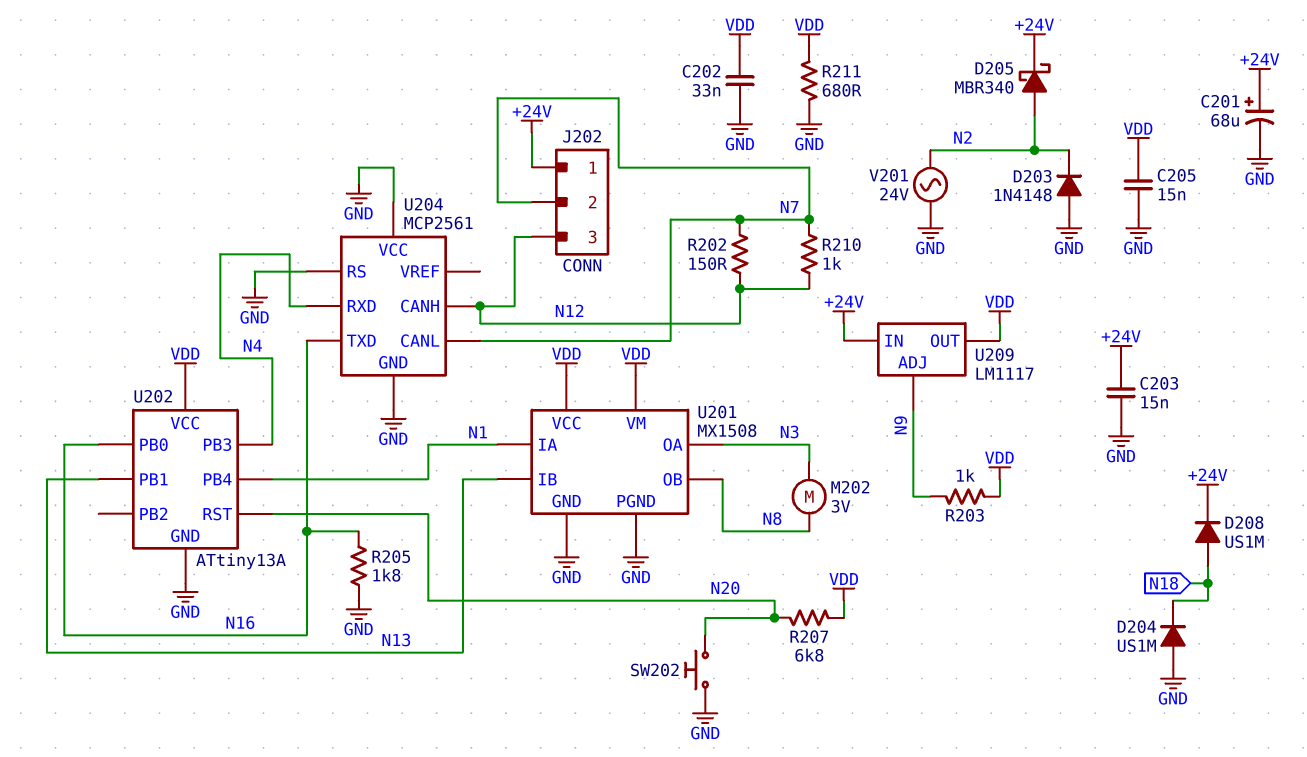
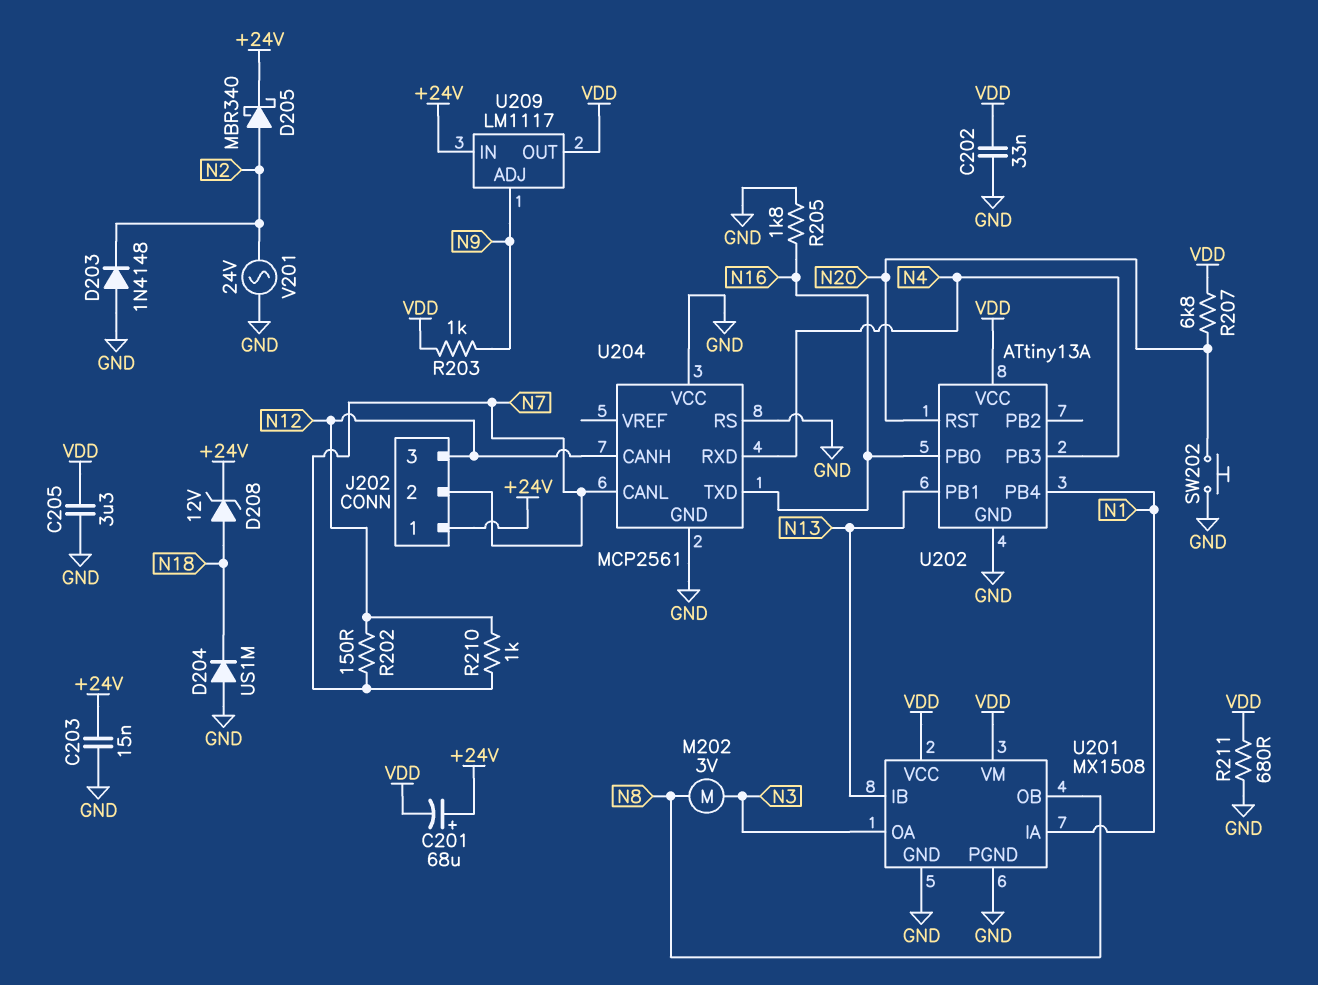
C201: 68uF (plus +24V, minus GND) -> 68uF (plus +24V, minus VDD)
C205: 15nF (GND, VDD) -> 3.3uF (GND, VDD)
D208: diode US1M (A N18, K +24V) -> zener 12V (A N18, K +24V)

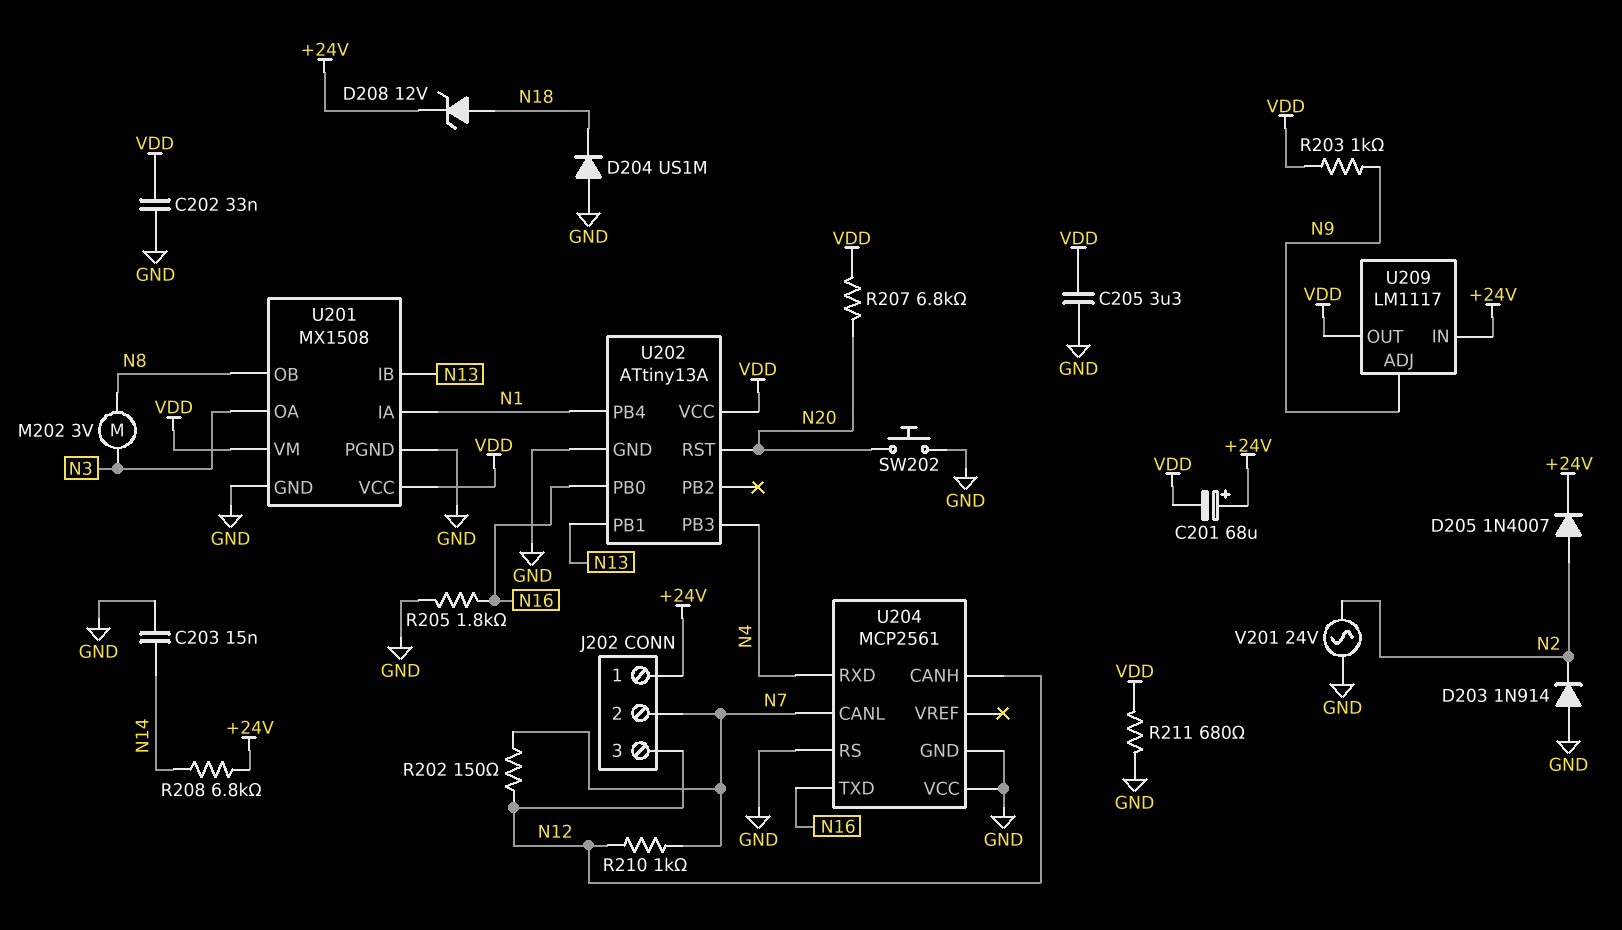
C203: 15nF (+24V, GND) -> 15nF (GND, N14)
D203: diode 1N4148 (A GND, K N2) -> diode 1N914 (A GND, K N2)
D205: schottky MBR340 (A N2, K +24V) -> diode 1N4007 (A N2, K +24V)
R208: none -> 6.8k (+24V, N14)

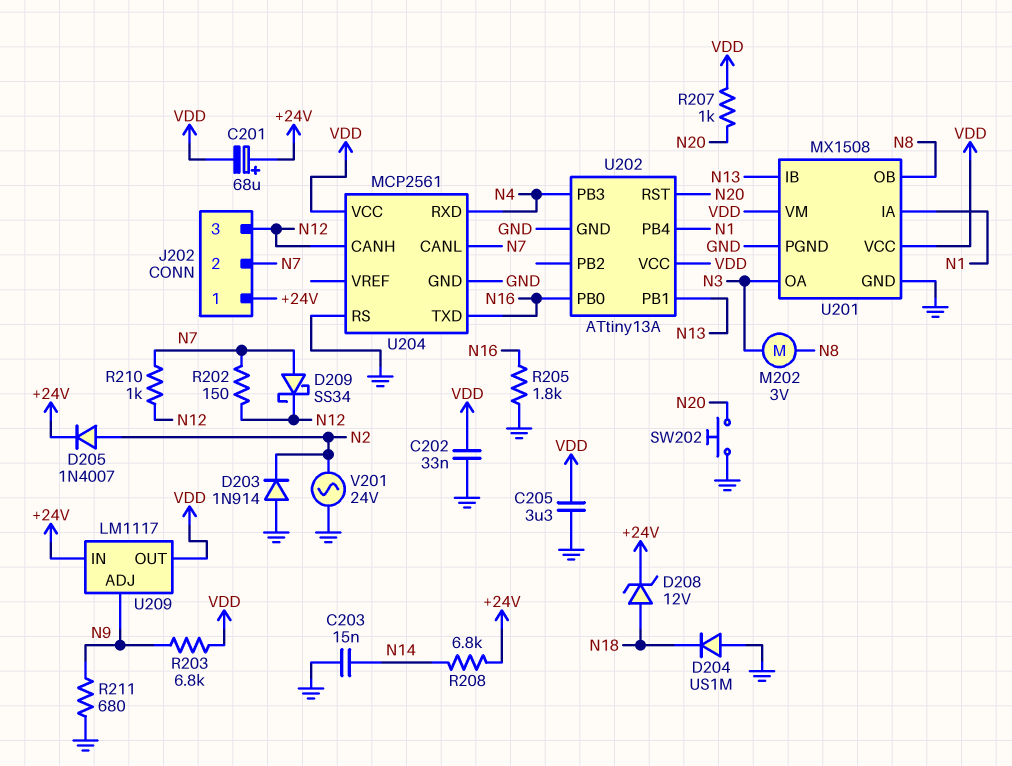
D209: none -> schottky SS34 (A N7, K N12)
R203: 1k (N9, VDD) -> 6.8k (N9, VDD)
R207: 6.8k (N20, VDD) -> 1k (N20, VDD)
R211: 680 (GND, VDD) -> 680 (GND, N9)
U204 pin VCC: GND -> VDD

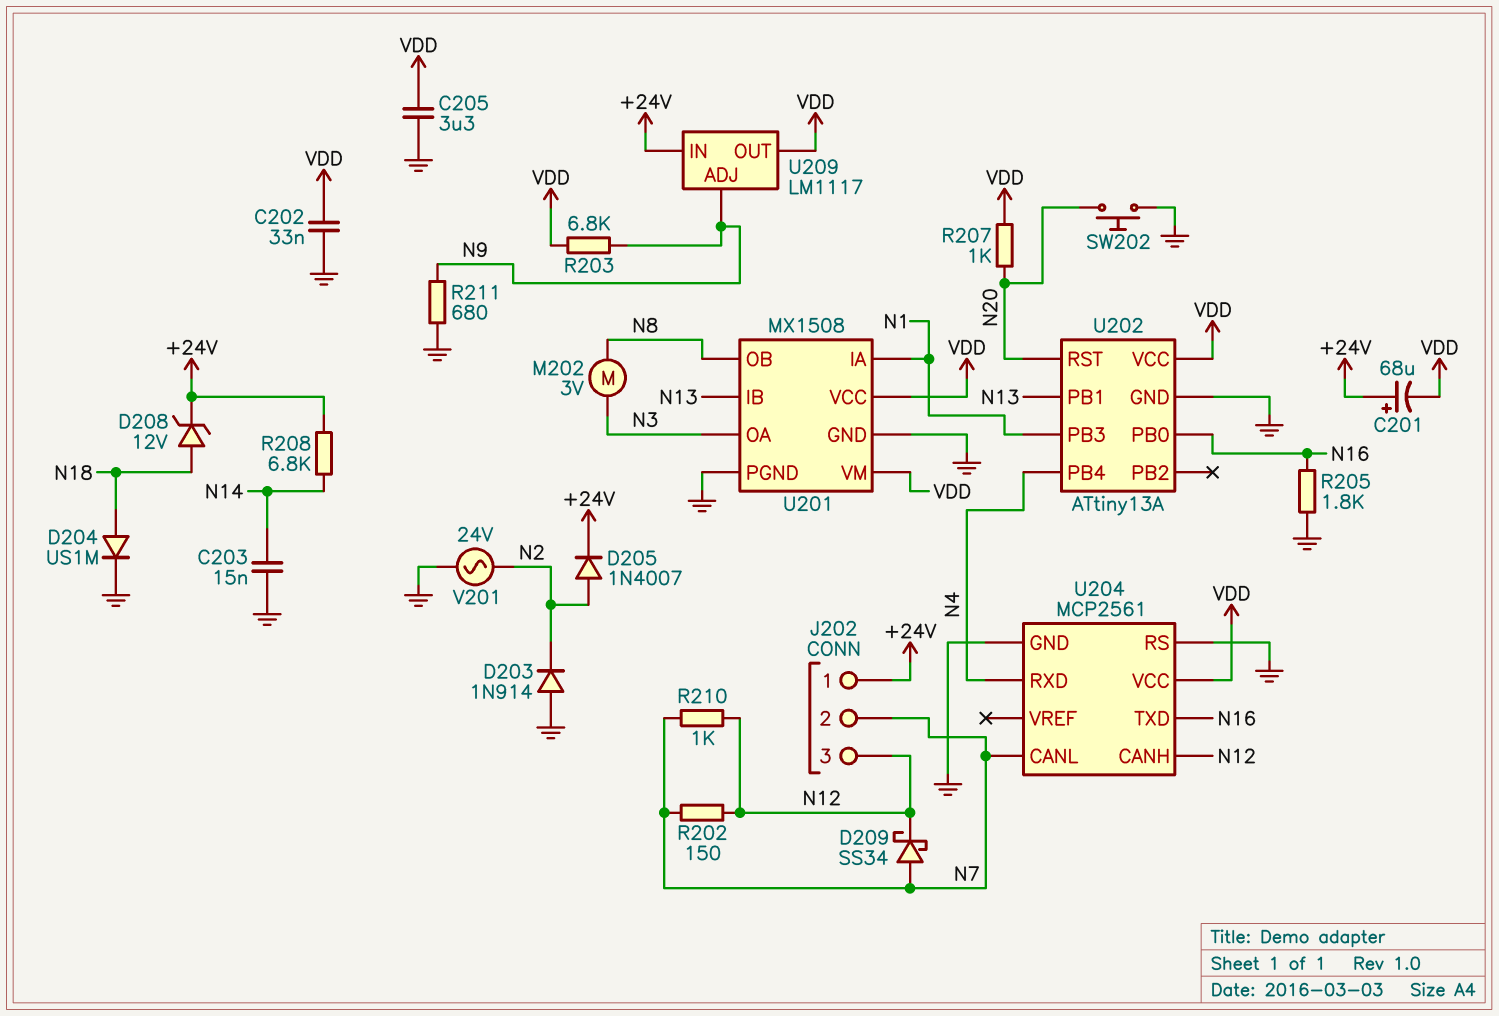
D204: diode US1M (A GND, K N18) -> diode US1M (A N18, K GND)
U202 pin PB3: N4 -> N1
U202 pin PB4: N1 -> N4

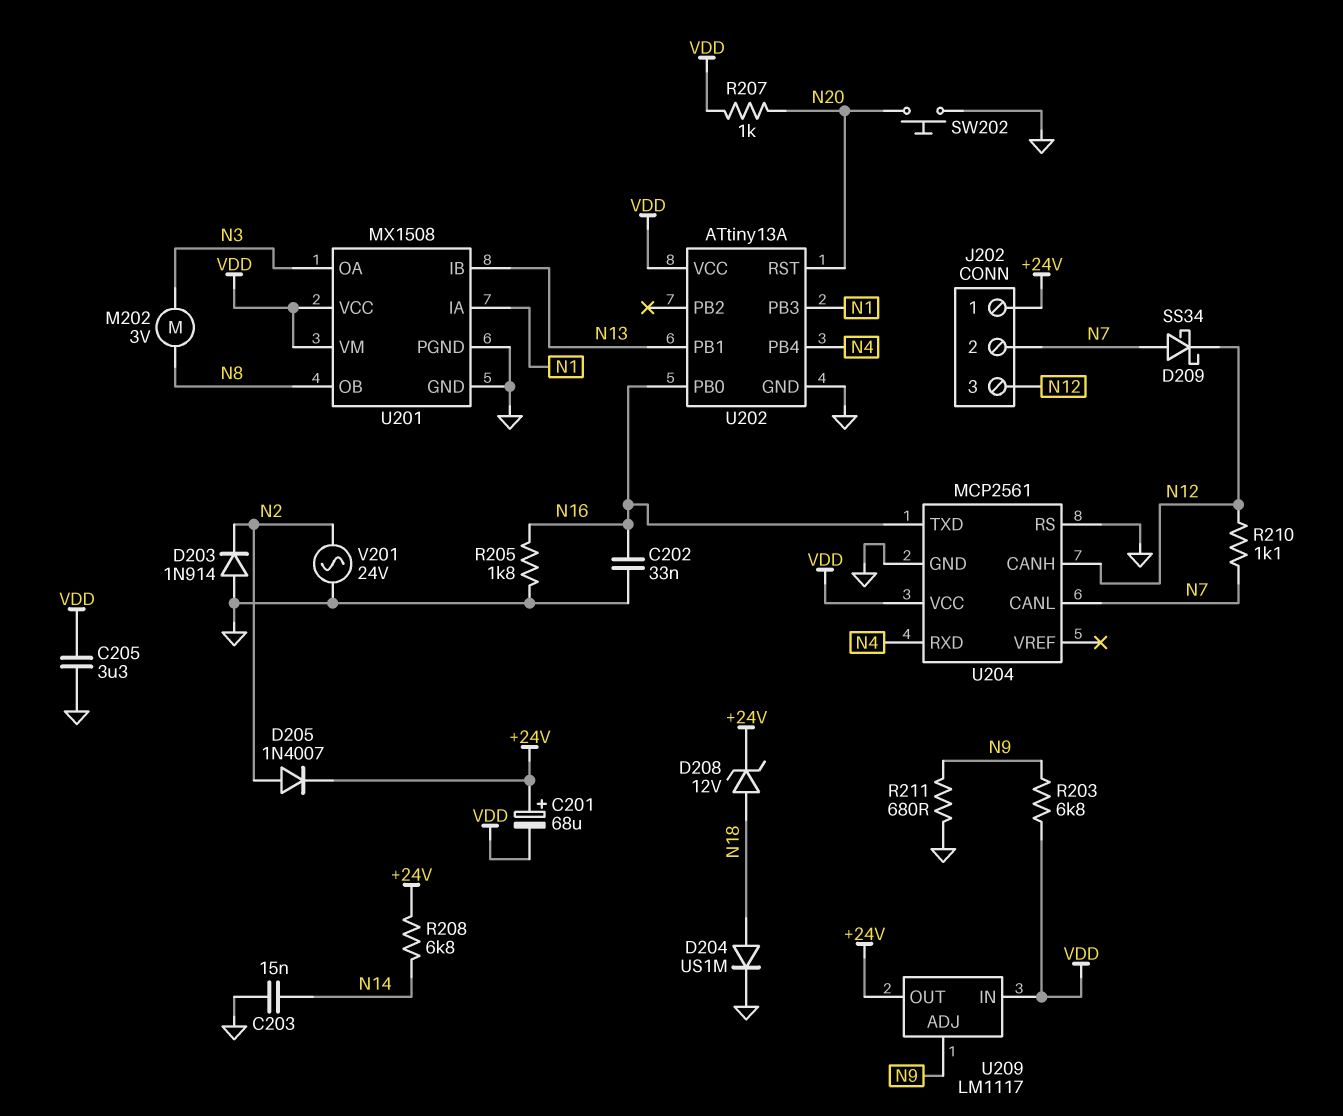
C202: 33nF (GND, VDD) -> 33nF (GND, N16)
R202: 150 (N7, N12) -> none
R210: 1k (N7, N12) -> 1.1k (N7, N12)
U209 pin IN: +24V -> VDD
U209 pin OUT: VDD -> +24V

